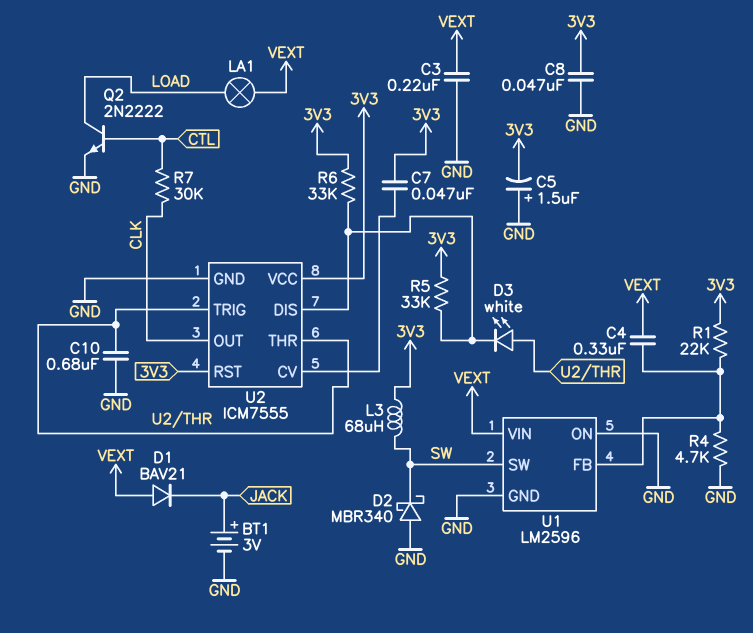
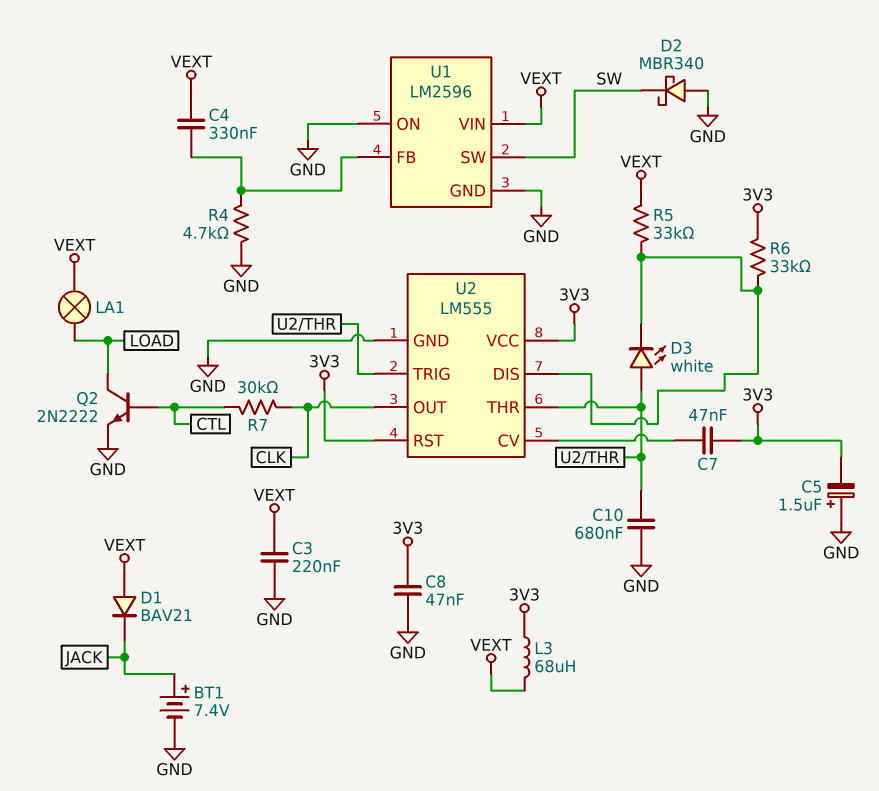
BT1: 3V (plus JACK, minus GND) -> 7.4V (plus JACK, minus GND)
L3: 68uH (3V3, SW) -> 68uH (3V3, VEXT)
R1: 22k (3V3, U1/FB) -> none
R5: 33k (3V3, U2/DIS) -> 33k (U2/DIS, VEXT)
U2: ICM7555 -> LM555

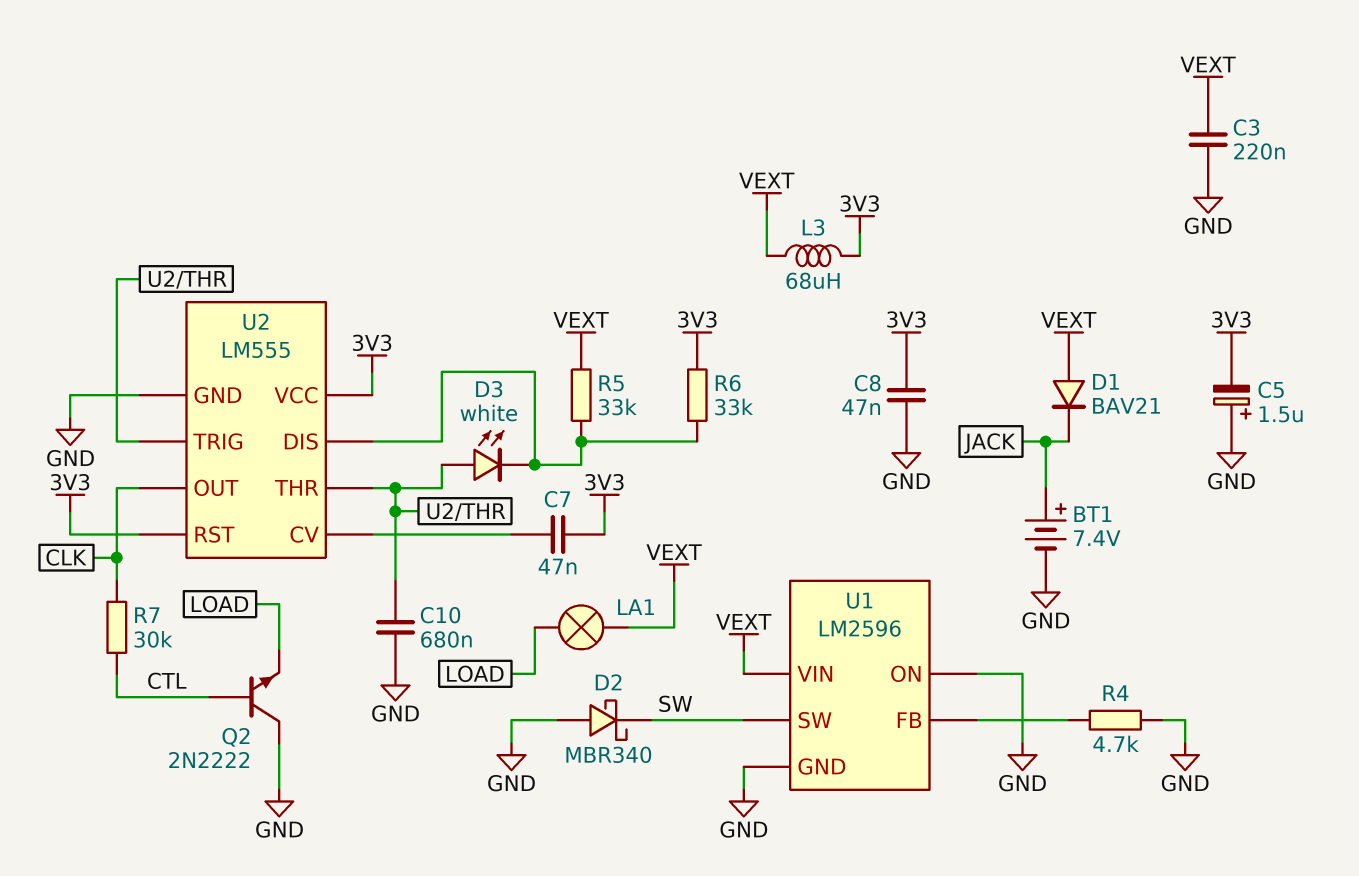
C4: 330nF (U1/FB, VEXT) -> none
Q2: NPN 2N2222 (B CTL, C LOAD, E GND) -> NPN 2N2222 (B CTL, C GND, E LOAD)

